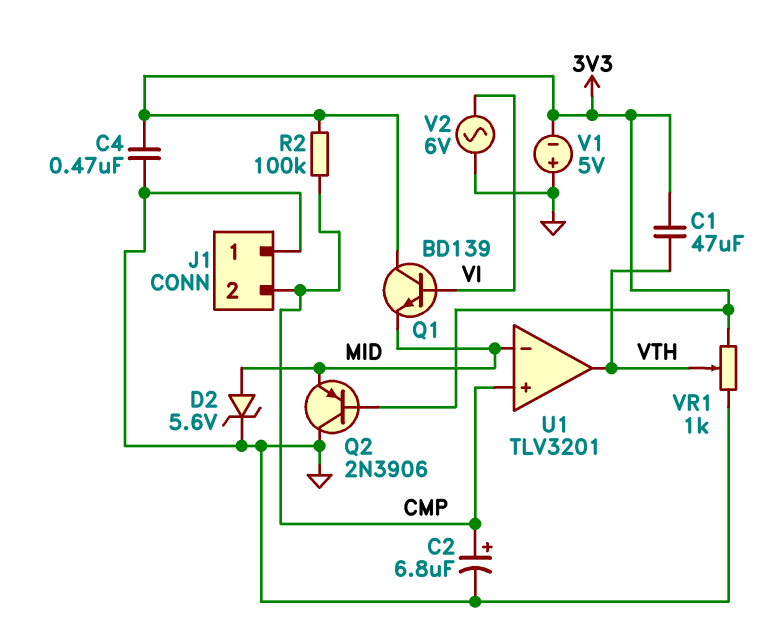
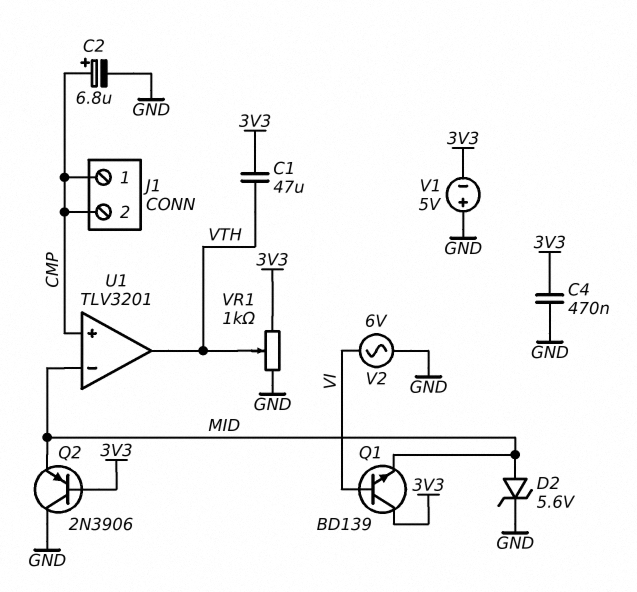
J1 pin 1: GND -> CMP
R2: 100k (3V3, CMP) -> none

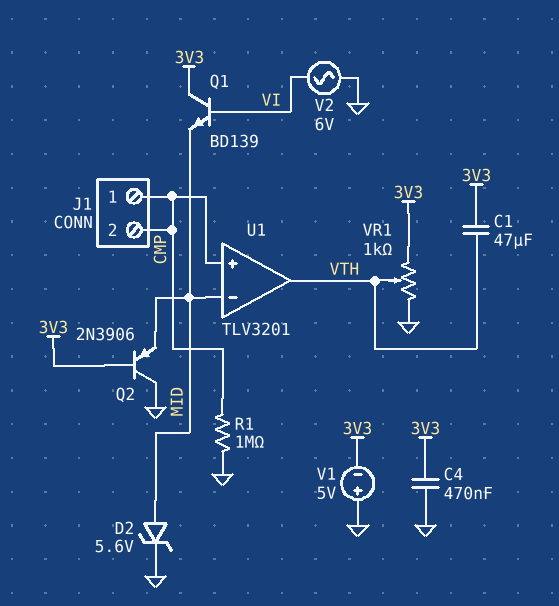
C2: 6.8uF (plus CMP, minus GND) -> none
R1: none -> 1M (CMP, GND)

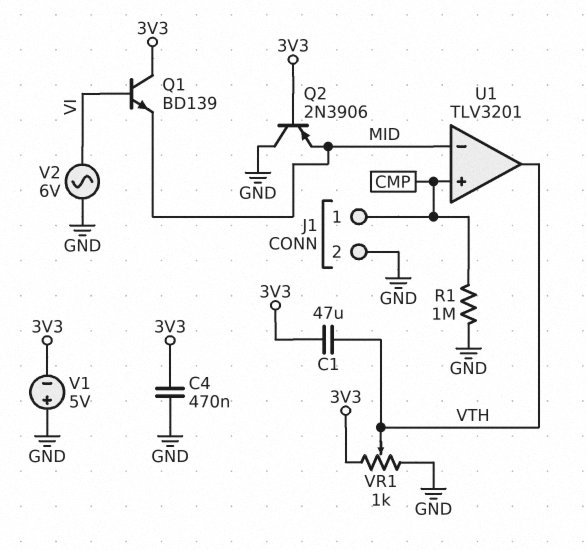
D2: zener 5.6V (A MID, K GND) -> none
J1 pin 2: CMP -> GND

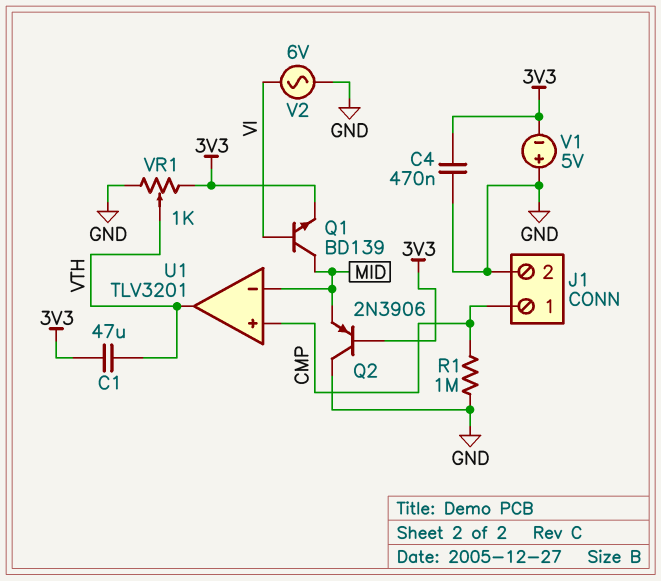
Q1: NPN BD139 (B VI, C 3V3, E MID) -> NPN BD139 (B VI, C MID, E 3V3)

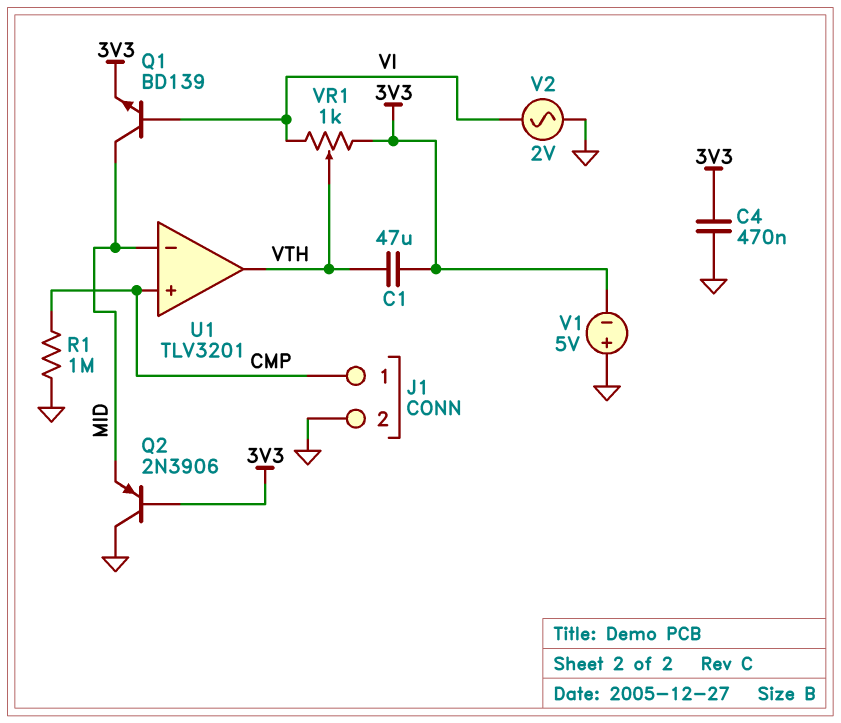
V2: AC 6V (GND, VI) -> AC 2V (GND, VI)
VR1: 1k (3V3, GND, wiper VTH) -> 1k (3V3, VI, wiper VTH)

